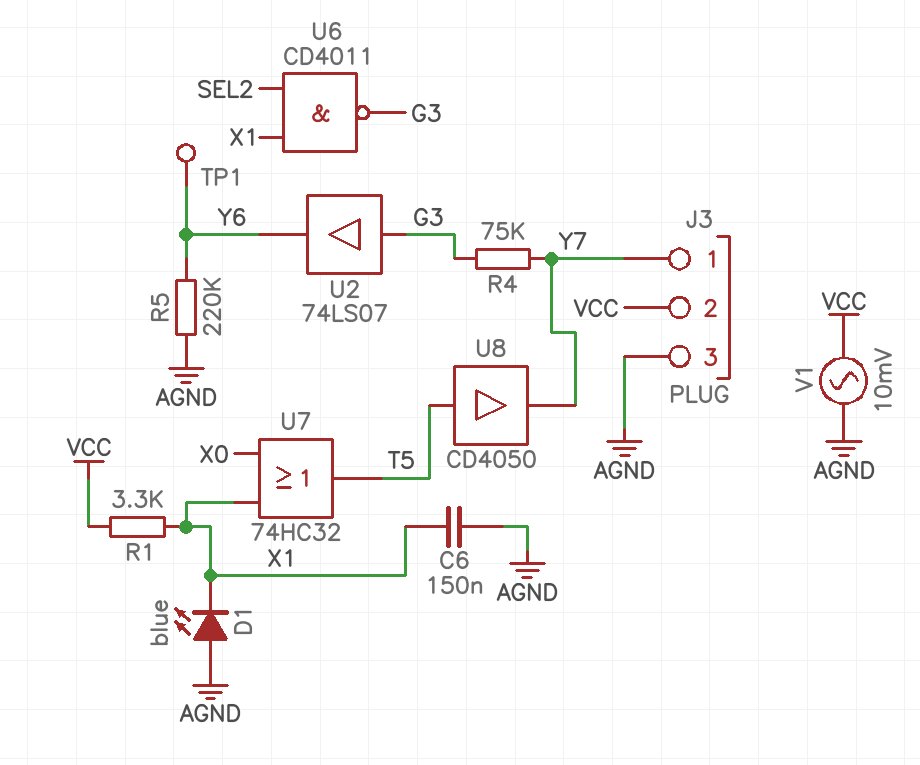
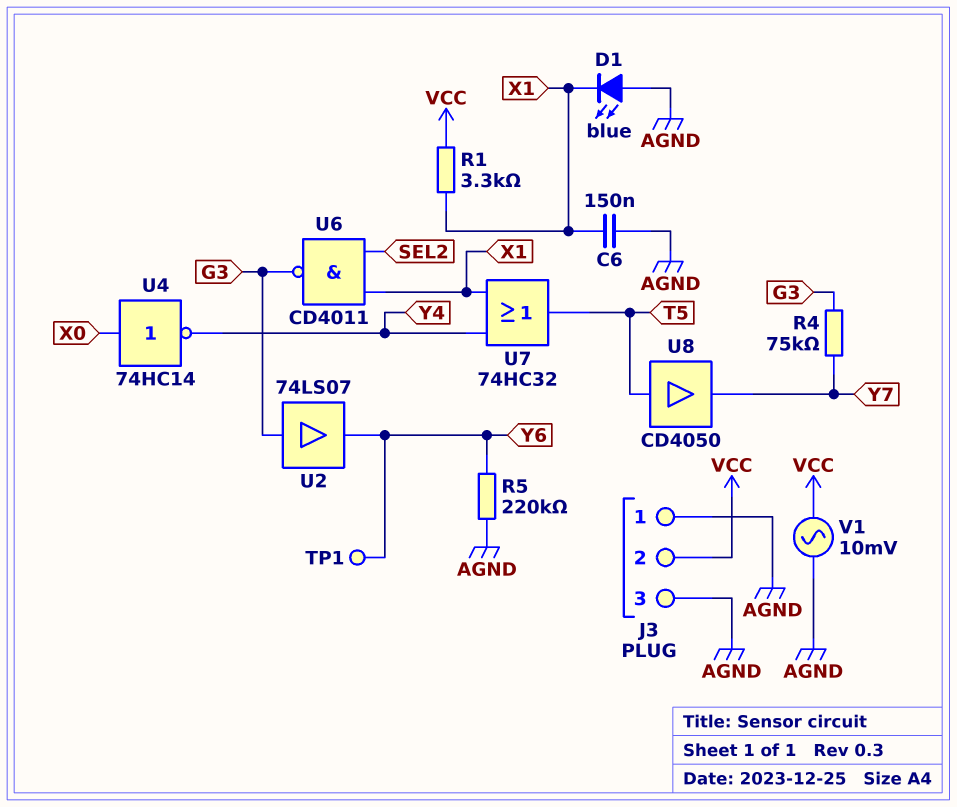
J3 pin 1: Y7 -> AGND
U4: none -> NOT 74HC14 (in X0, out Y4)
U7: OR 74HC32 (in X0, in X1, out T5) -> OR 74HC32 (in X1, in Y4, out T5)

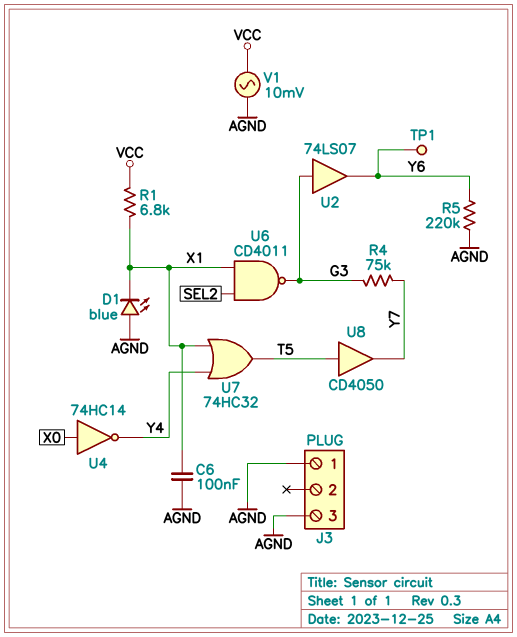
C6: 150nF (AGND, X1) -> 100nF (AGND, X1)
J3 pin 2: VCC -> none
R1: 3.3k (VCC, X1) -> 6.8k (VCC, X1)

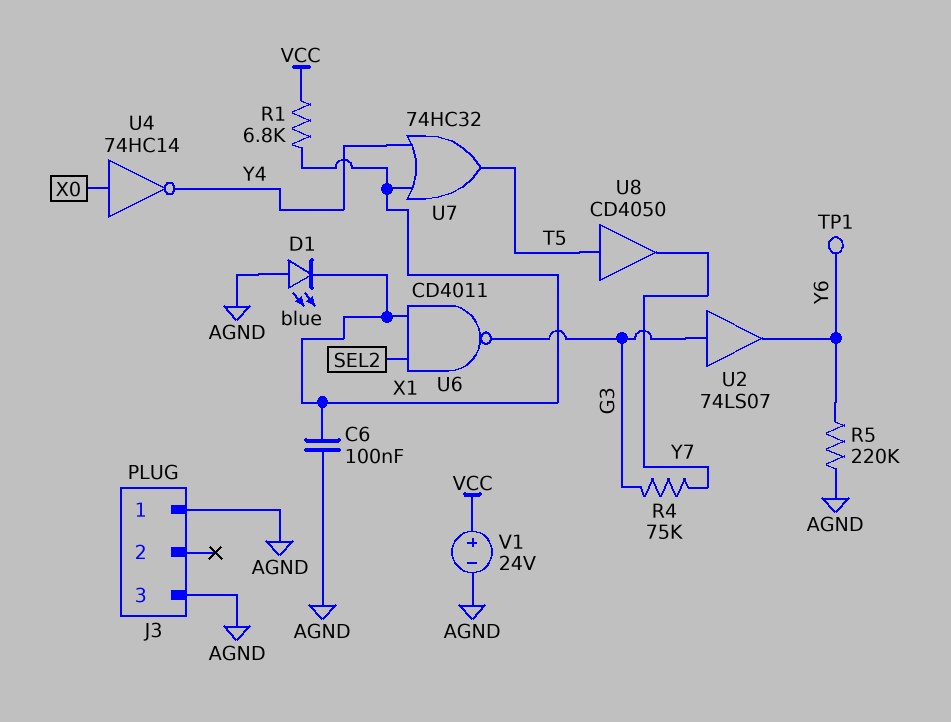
V1: AC 10mV (AGND, VCC) -> 24V (plus VCC, minus AGND)

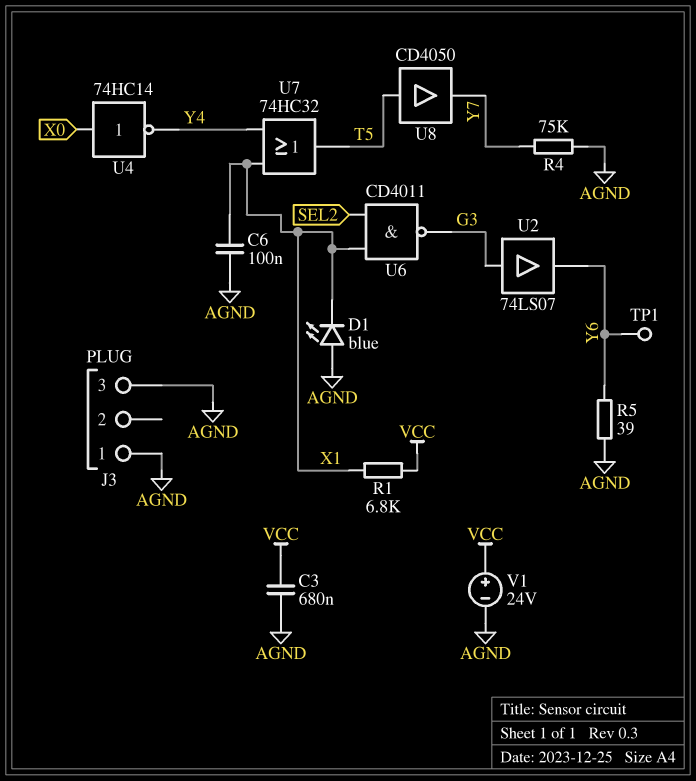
C3: none -> 680nF (AGND, VCC)
R4: 75k (G3, Y7) -> 75k (AGND, Y7)
R5: 220k (AGND, Y6) -> 39 (AGND, Y6)

